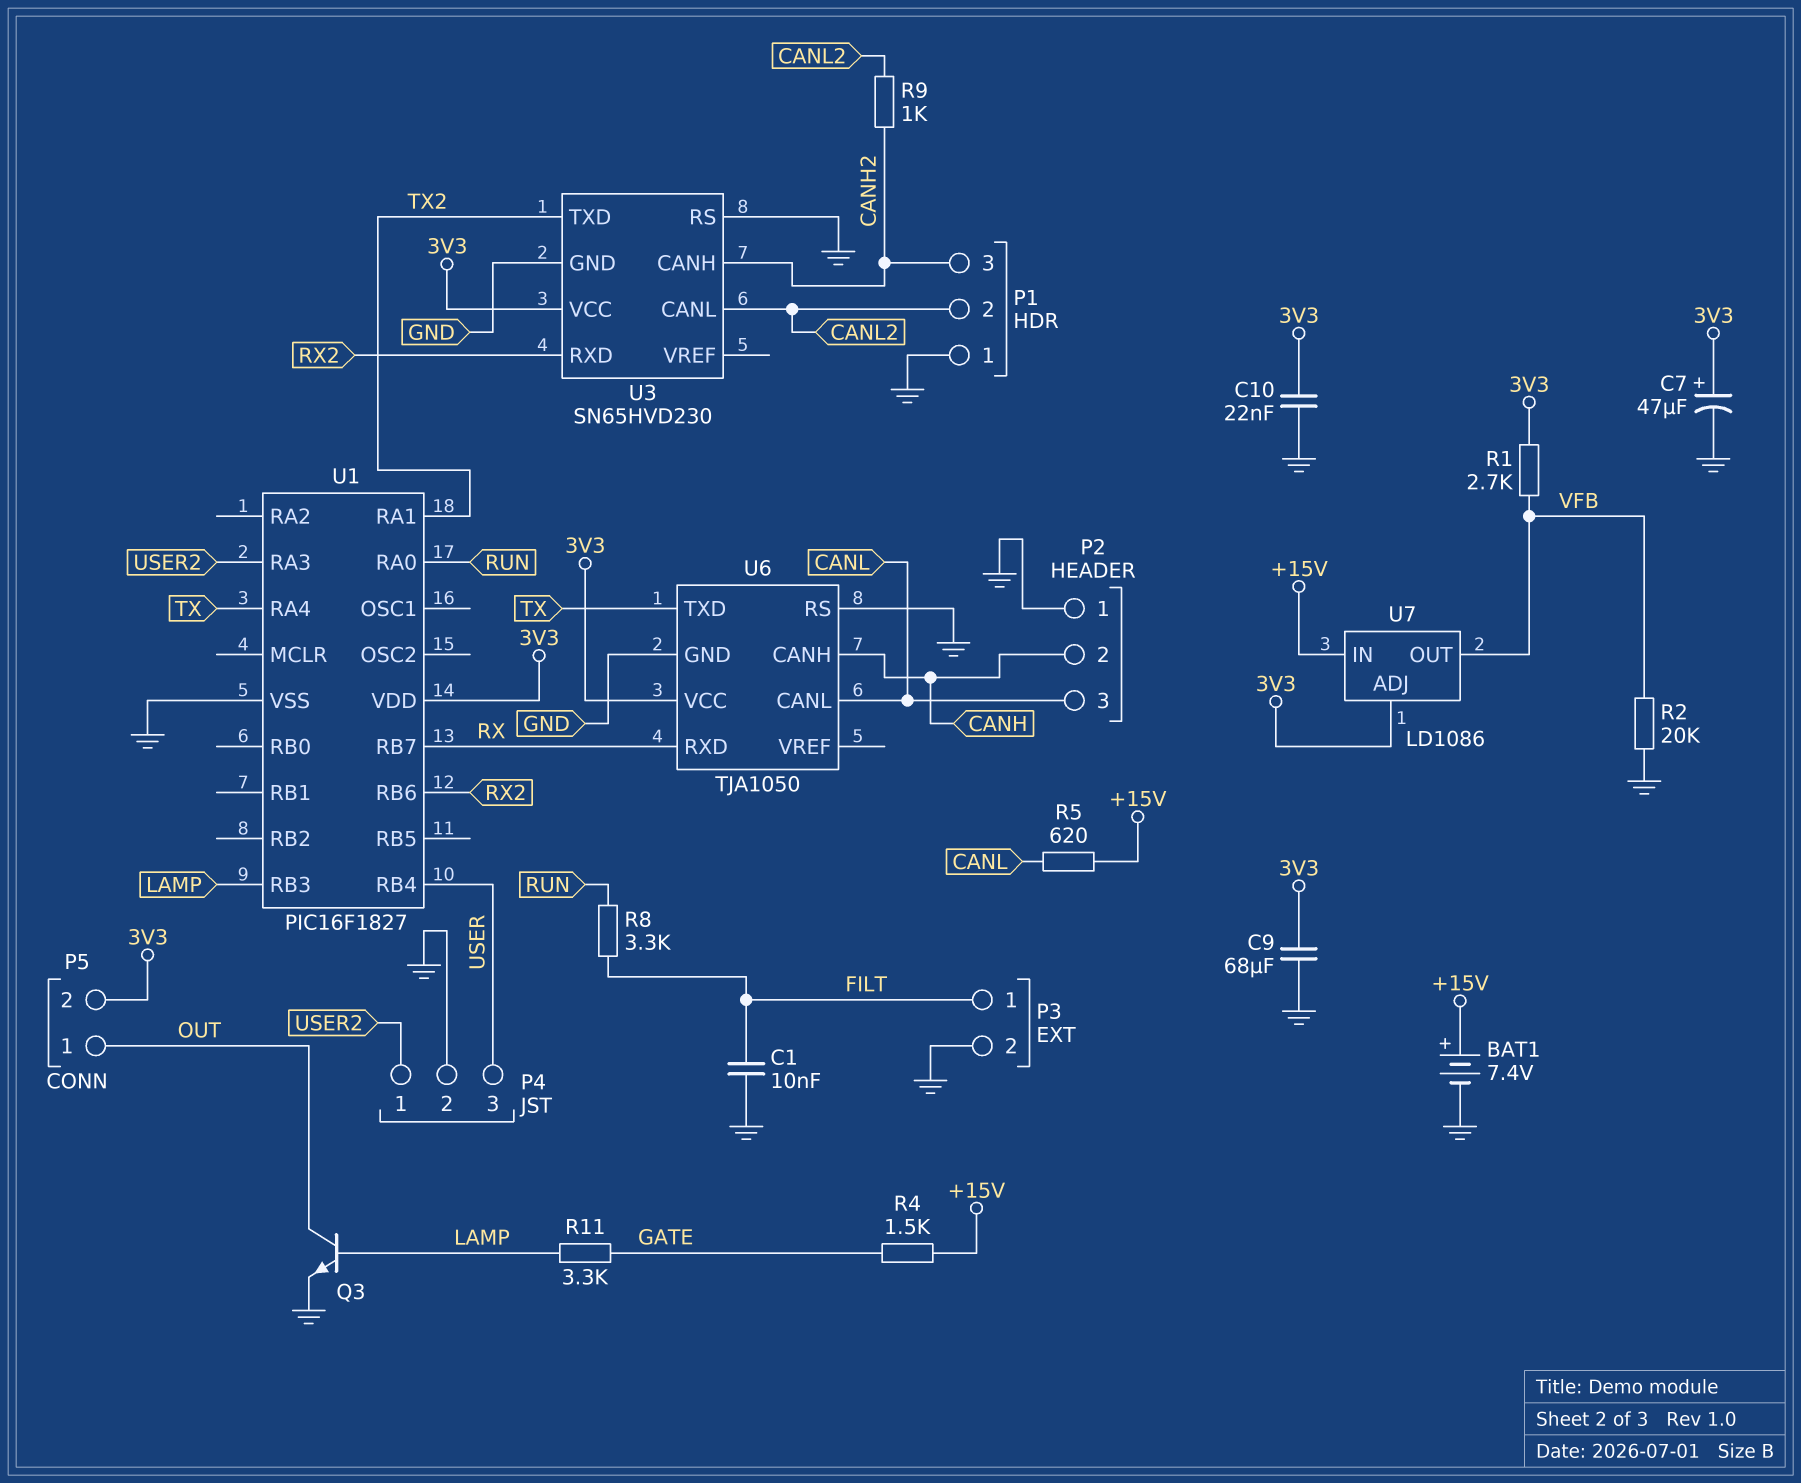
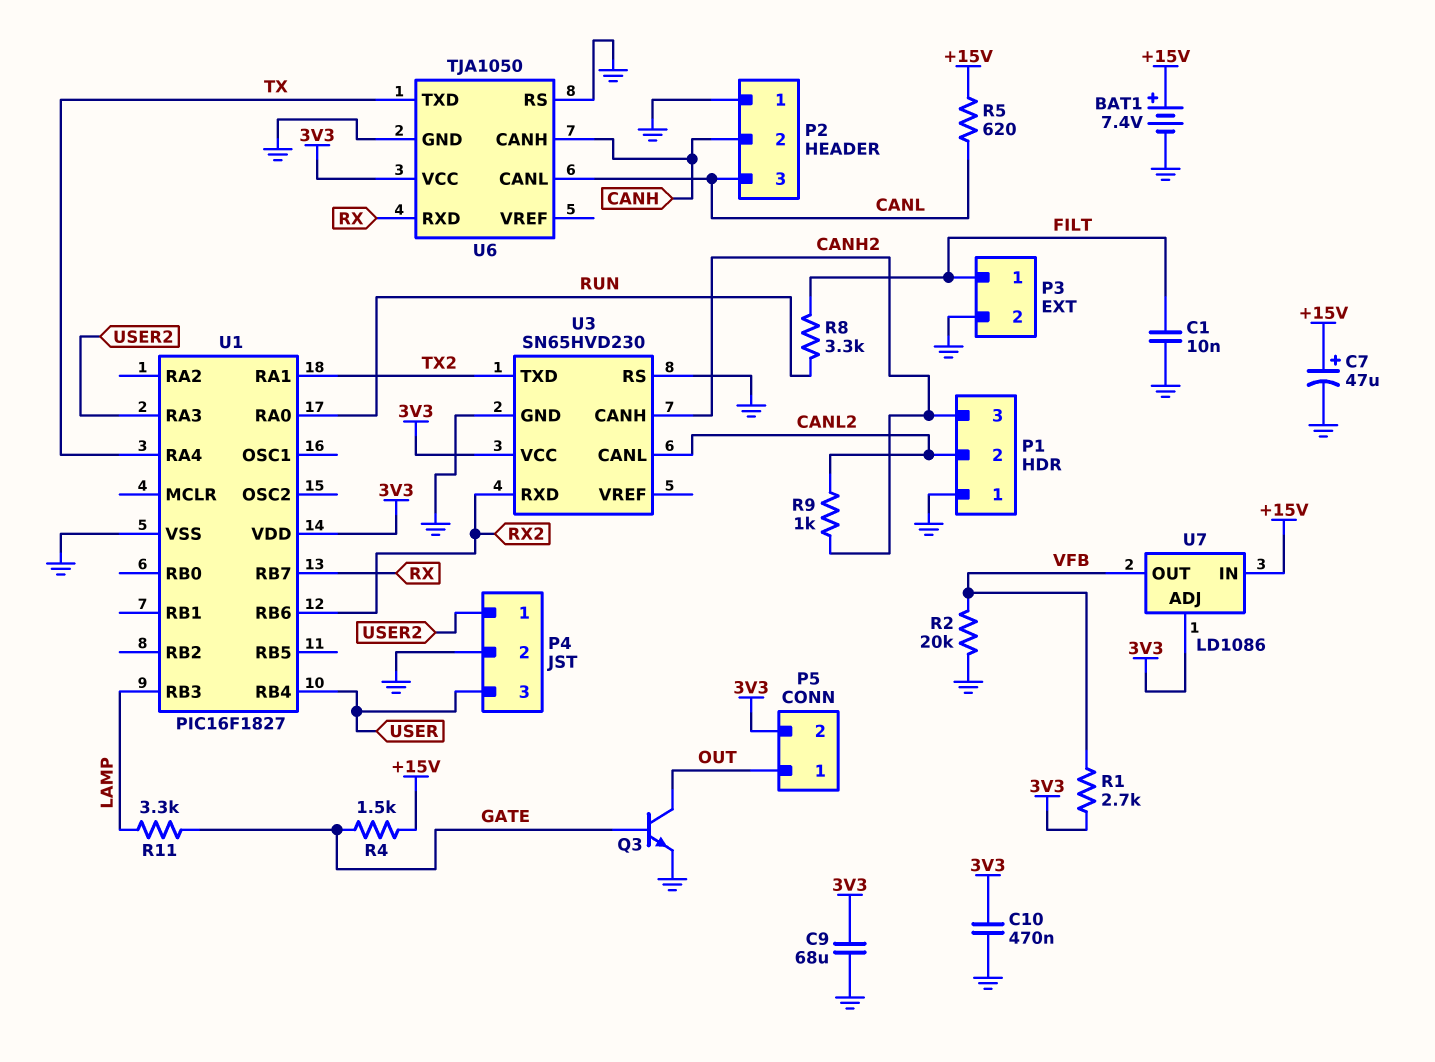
C7: 47uF (plus 3V3, minus GND) -> 47uF (plus +15V, minus GND)
C10: 22nF (3V3, GND) -> 470nF (3V3, GND)
Q3: NPN (B LAMP, C OUT, E GND) -> NPN (B GATE, C OUT, E GND)

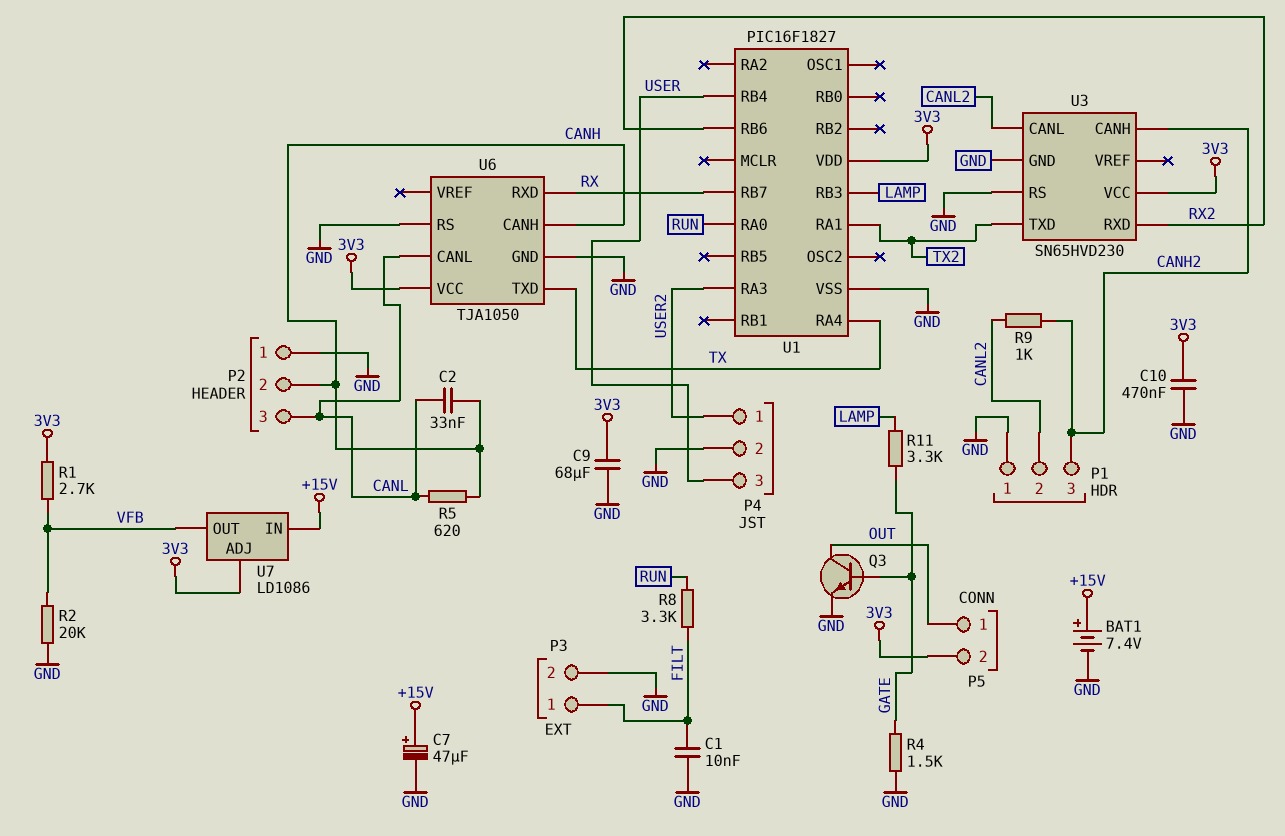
C2: none -> 33nF (CANH, CANL)
R4: 1.5k (+15V, GATE) -> 1.5k (GATE, GND)
R5: 620 (+15V, CANL) -> 620 (CANH, CANL)

